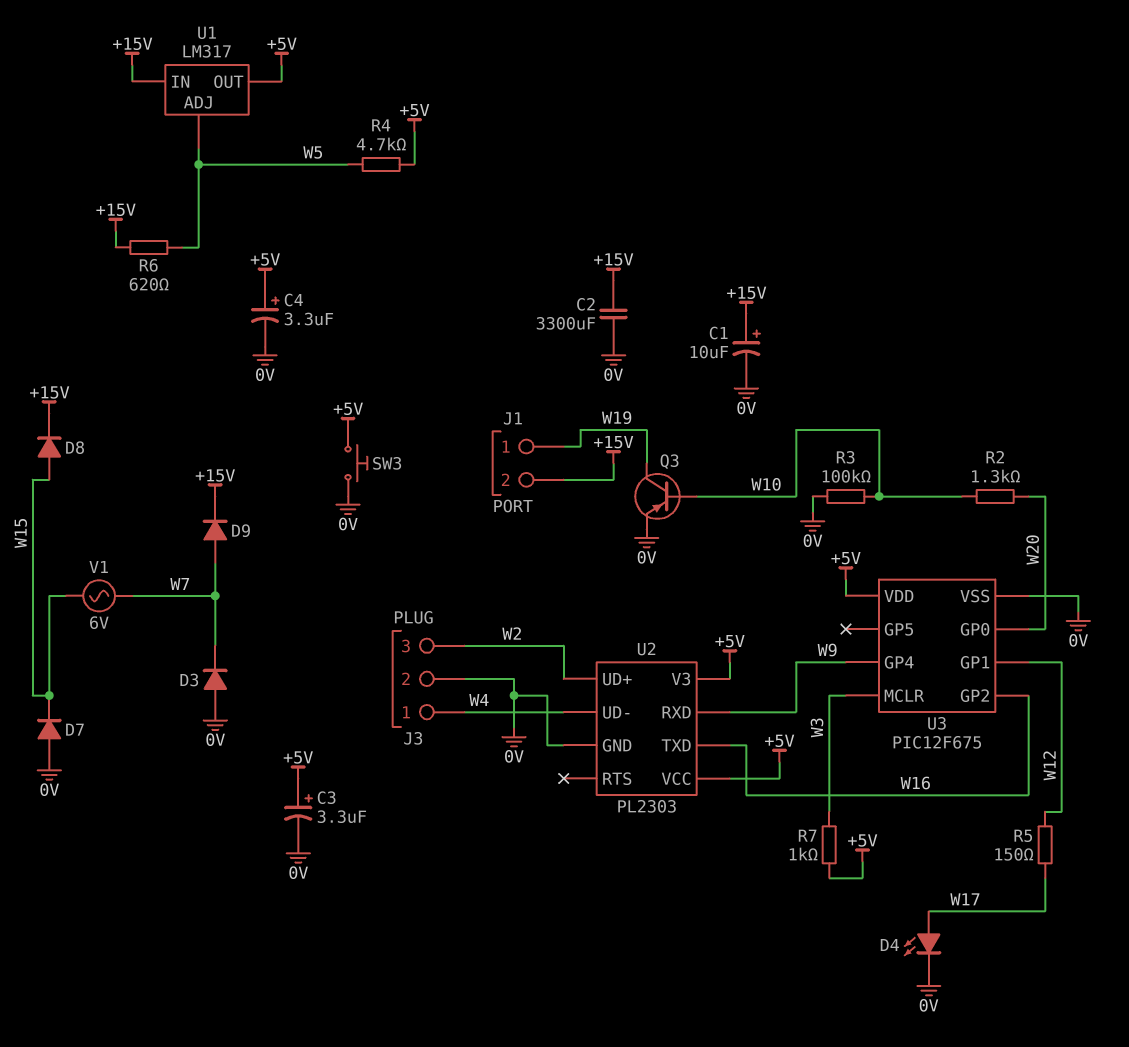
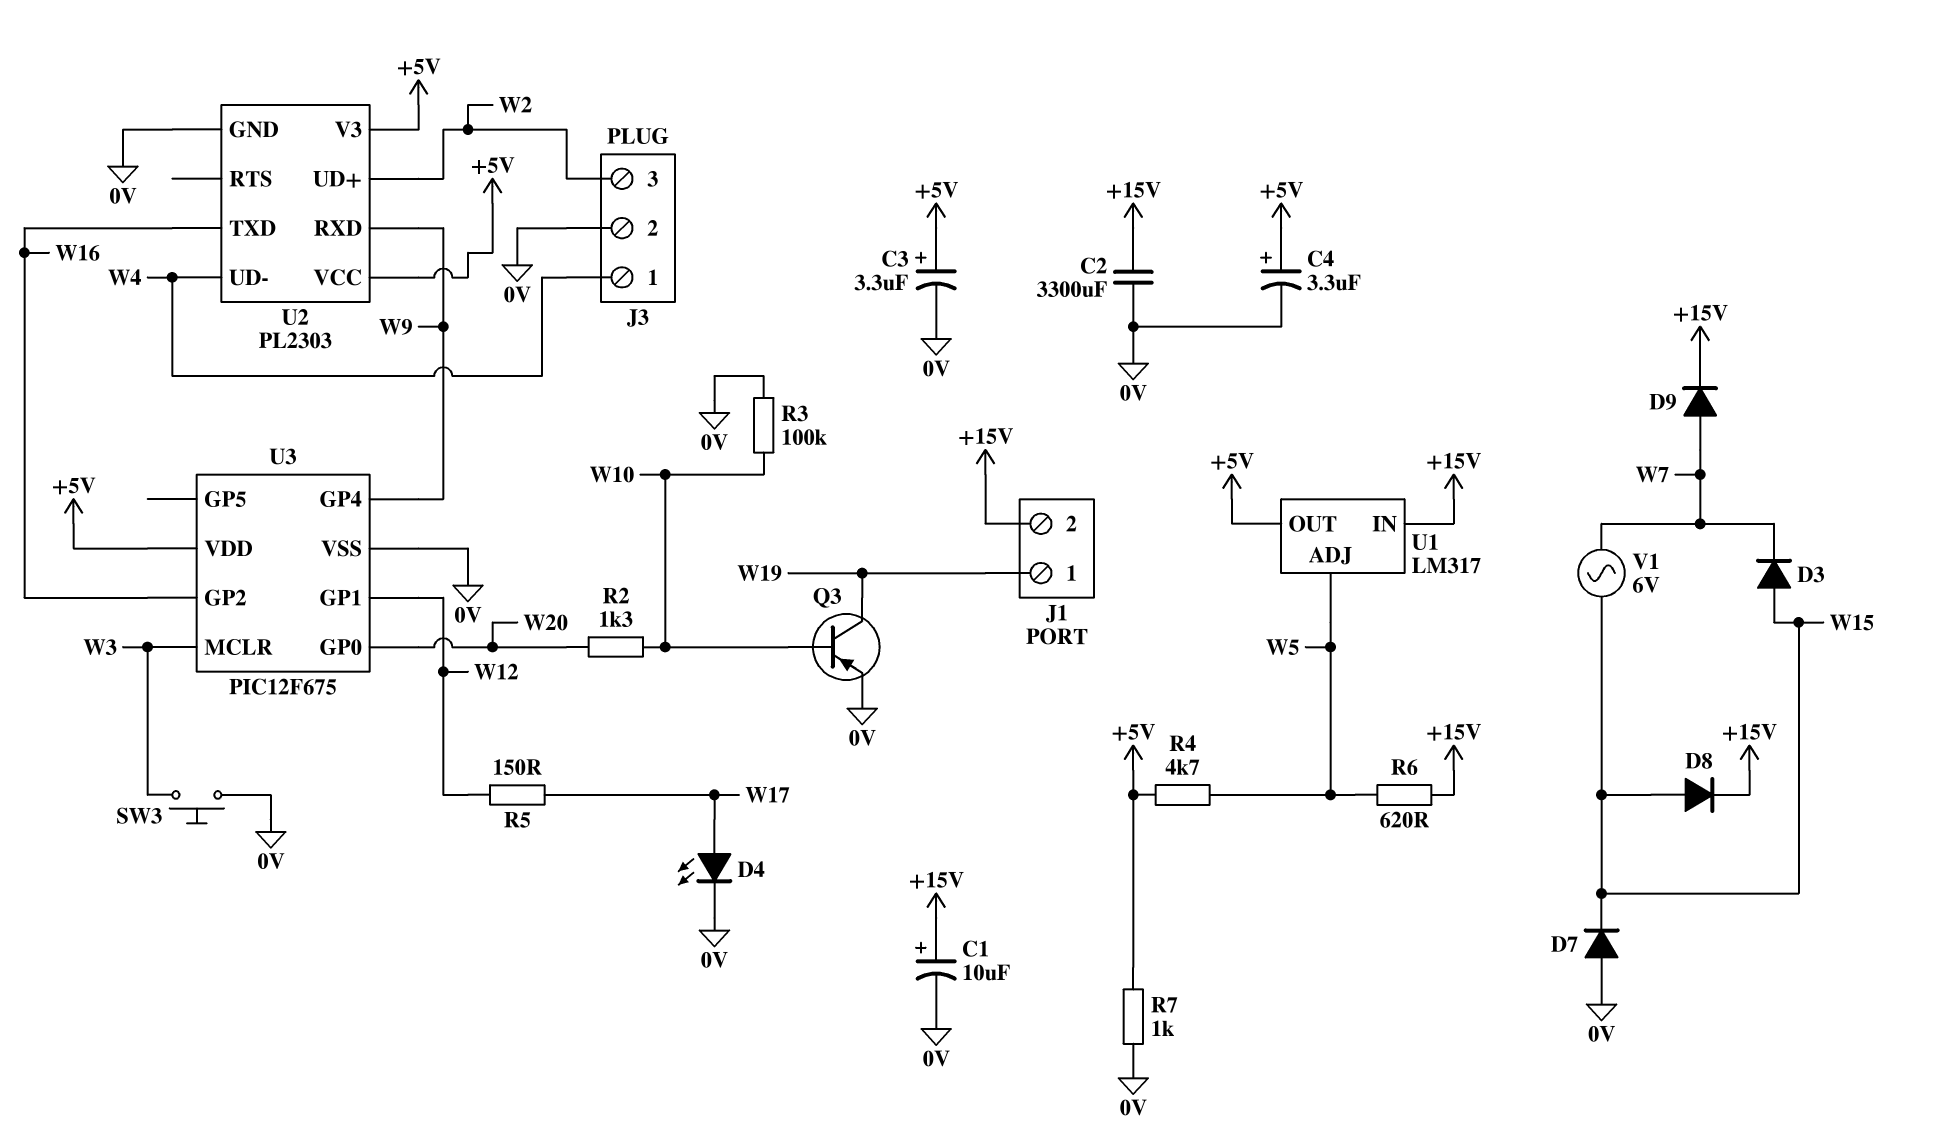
D3: diode (A 0V, K W7) -> diode (A W15, K W7)
R7: 1k (+5V, W3) -> 1k (+5V, 0V)
SW3: button (+5V, 0V) -> button (0V, W3)

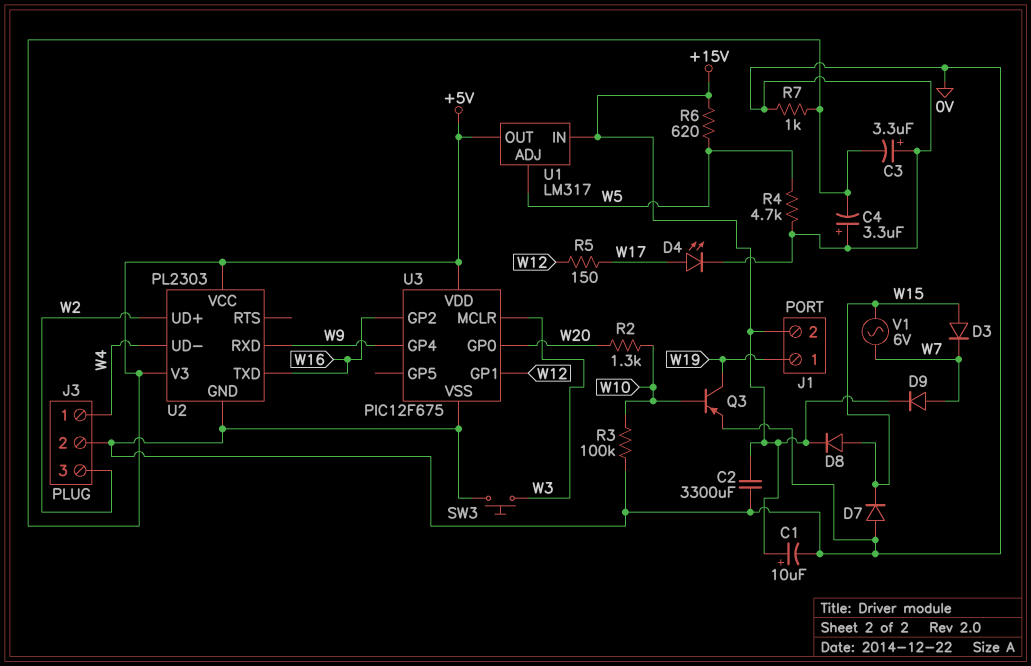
C3: 3.3uF (plus +5V, minus 0V) -> 3.3uF (plus 0V, minus +5V)
C4: 3.3uF (plus +5V, minus 0V) -> 3.3uF (plus 0V, minus +5V)
R4: 4.7k (+5V, W5) -> 4.7k (0V, W5)

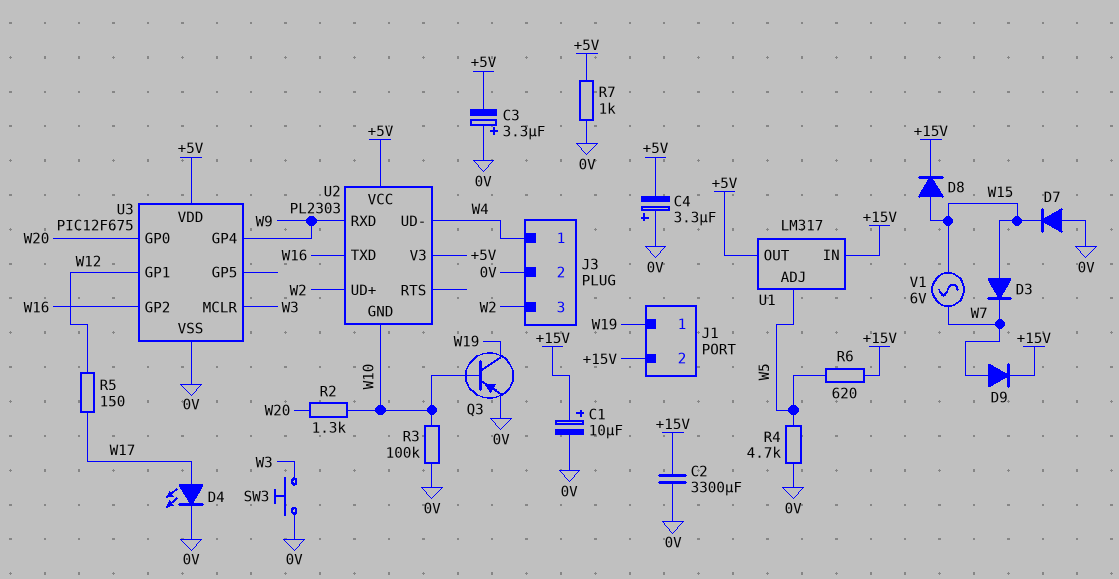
U2 pin GND: 0V -> W10

